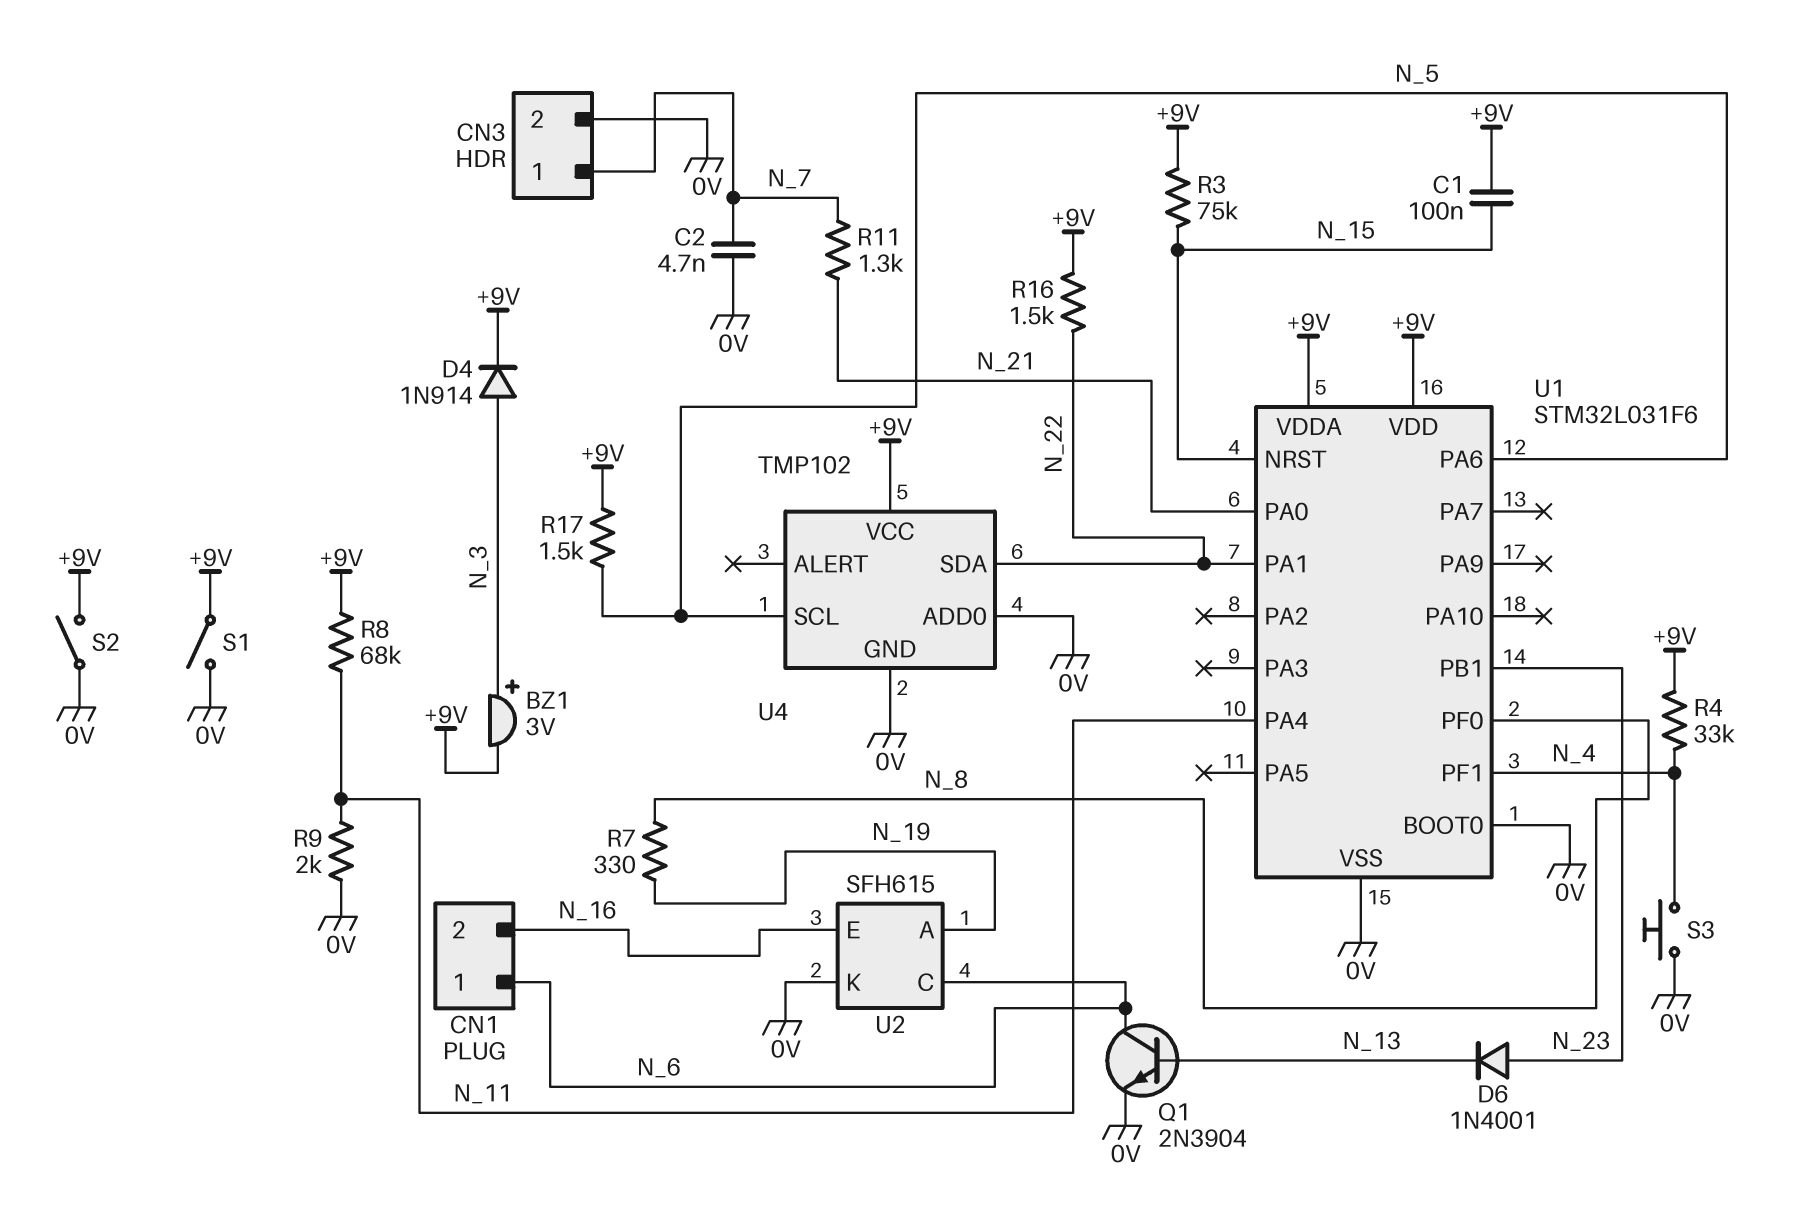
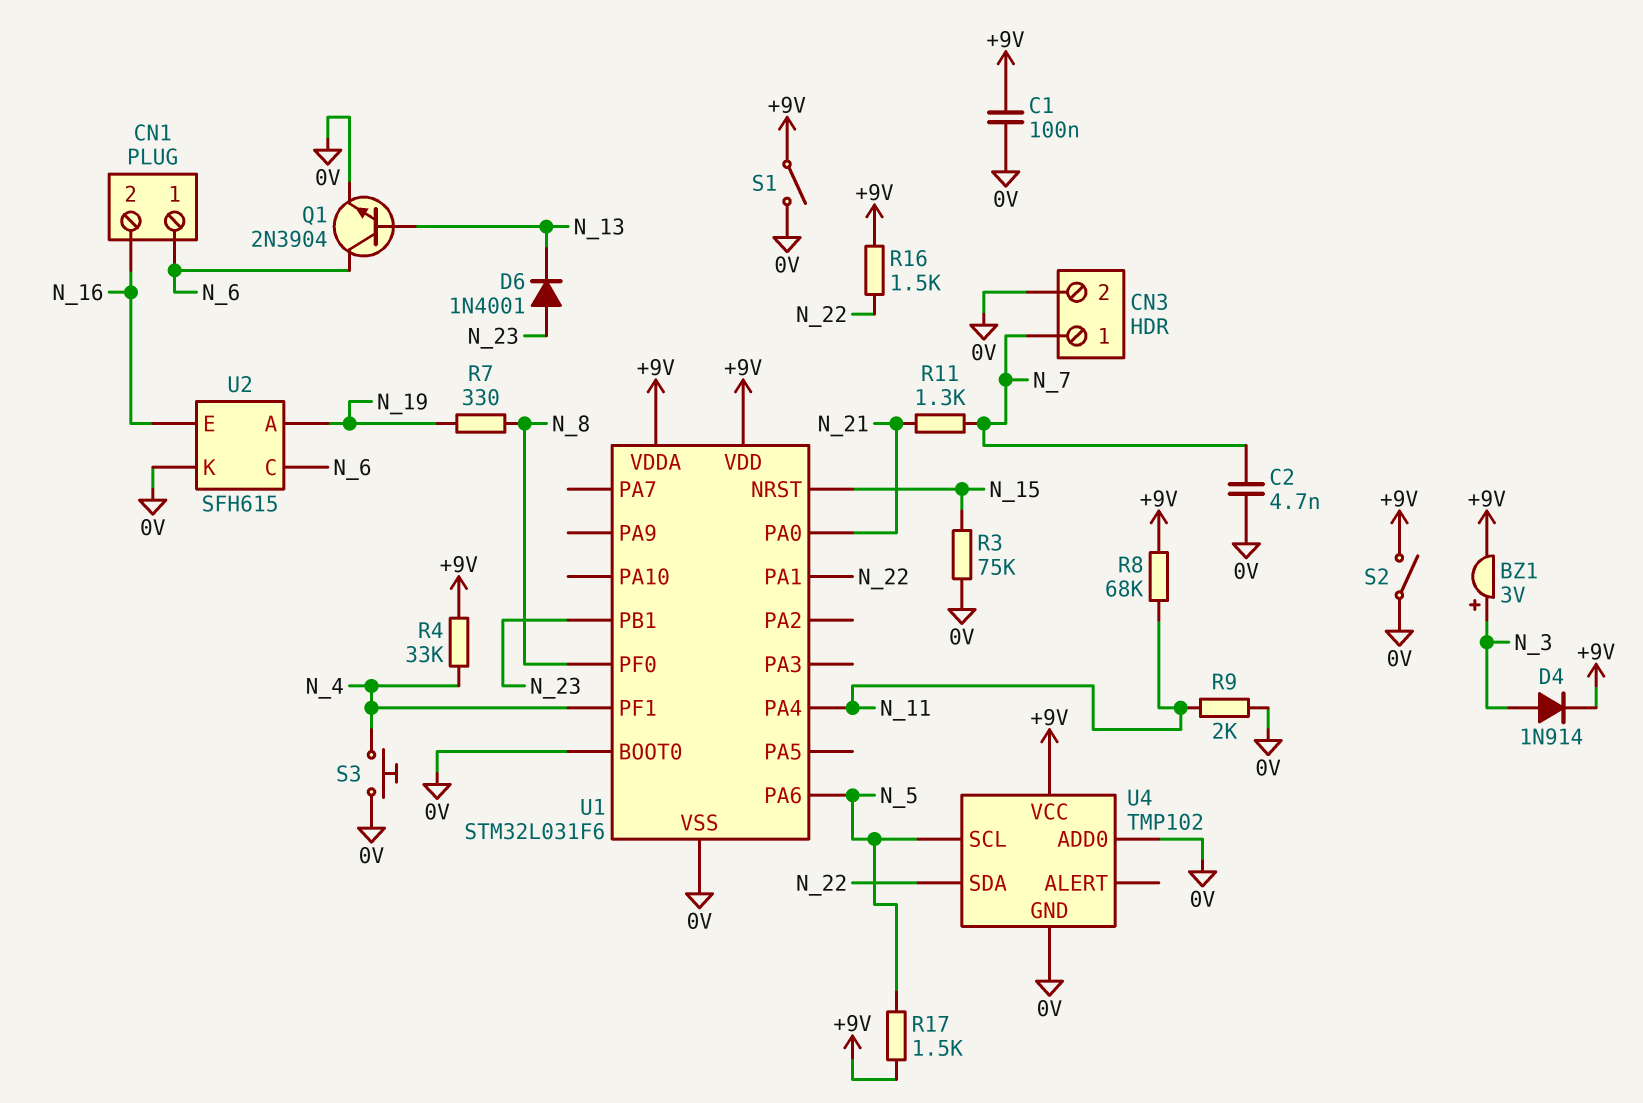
C1: 100nF (+9V, N_15) -> 100nF (+9V, 0V)
R3: 75k (+9V, N_15) -> 75k (0V, N_15)

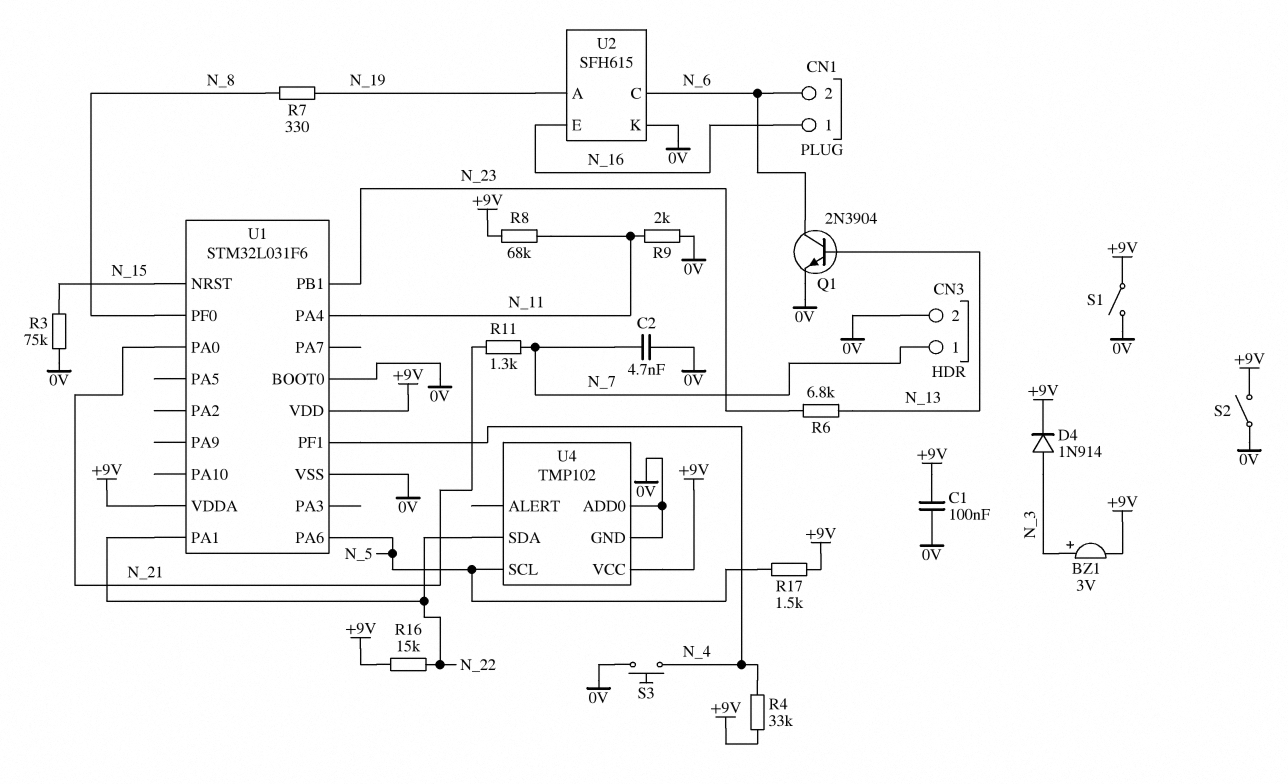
CN1 pin 1: N_6 -> N_16
CN1 pin 2: N_16 -> N_6
D6: diode 1N4001 (A N_23, K N_13) -> none
R6: none -> 6.8k (N_13, N_23)
R16: 1.5k (+9V, N_22) -> 15k (+9V, N_22)

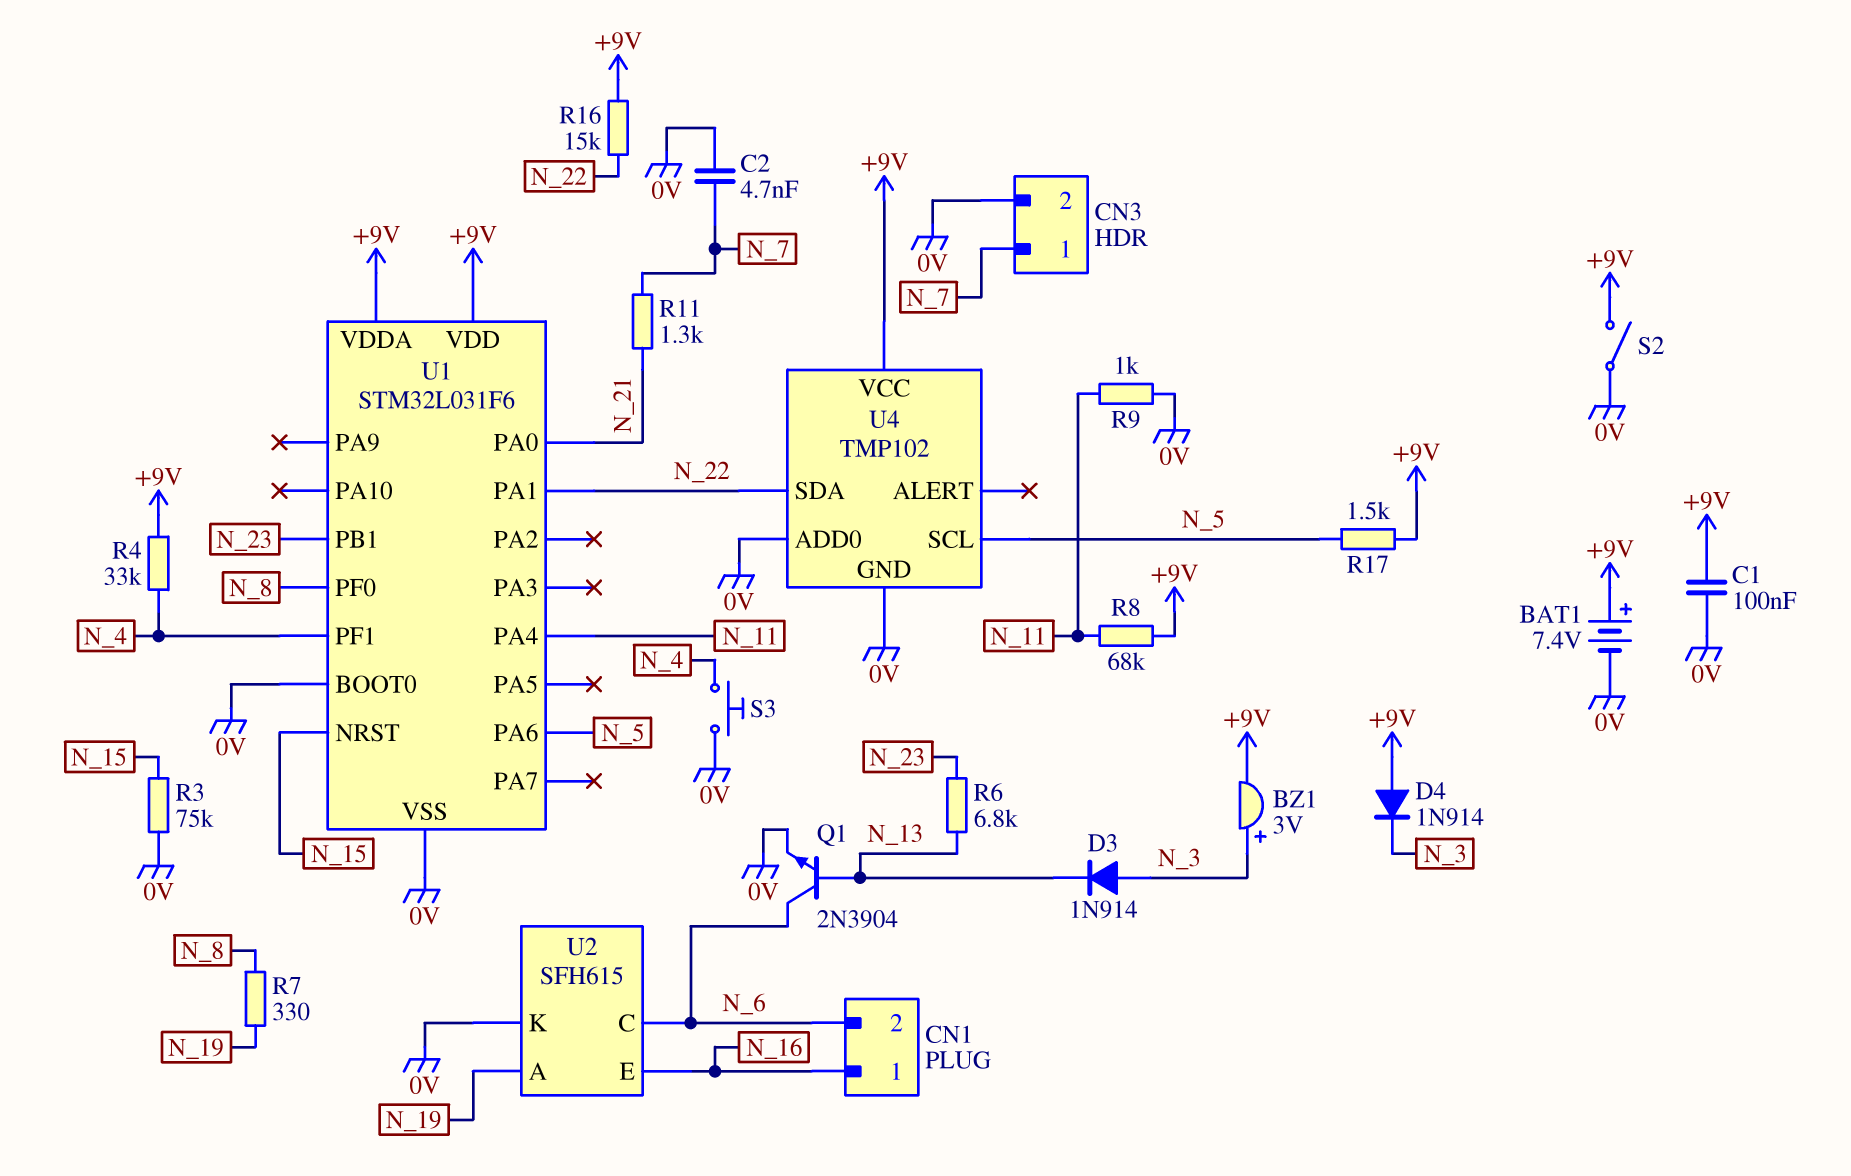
BAT1: none -> 7.4V (plus +9V, minus 0V)
D3: none -> diode 1N914 (A N_3, K N_13)
D4: diode 1N914 (A N_3, K +9V) -> diode 1N914 (A +9V, K N_3)
R9: 2k (0V, N_11) -> 1k (0V, N_11)
S1: switch (+9V, 0V) -> none

